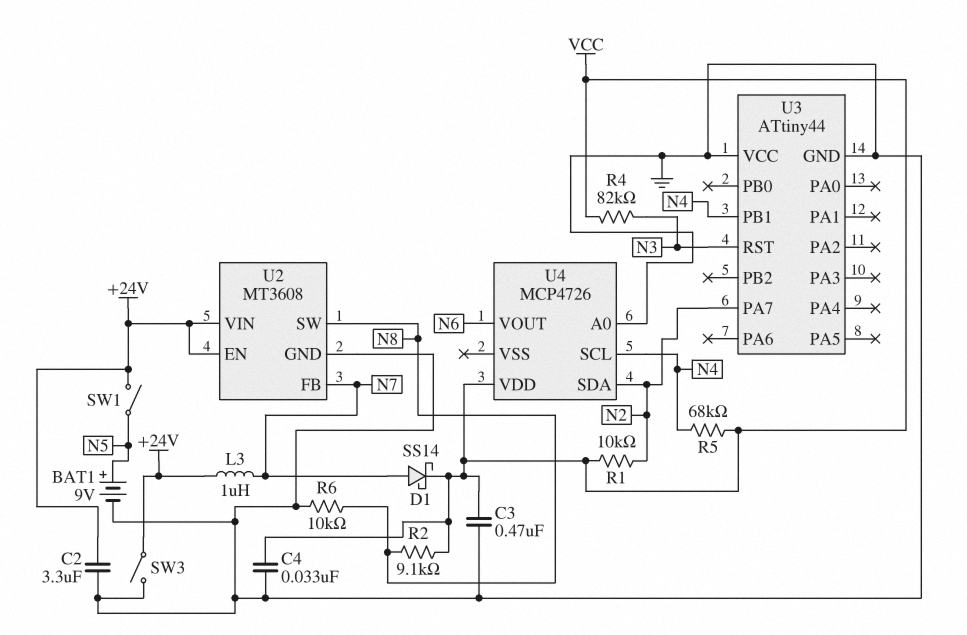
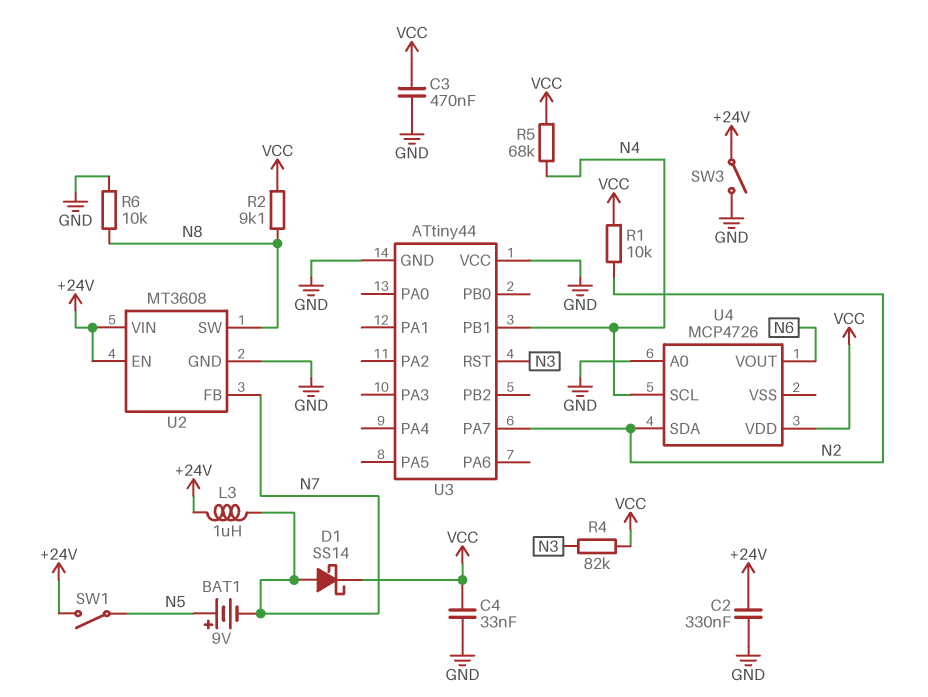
BAT1: 9V (plus N5, minus GND) -> 9V (plus N5, minus N7)
C2: 3.3uF (+24V, GND) -> 330nF (+24V, GND)

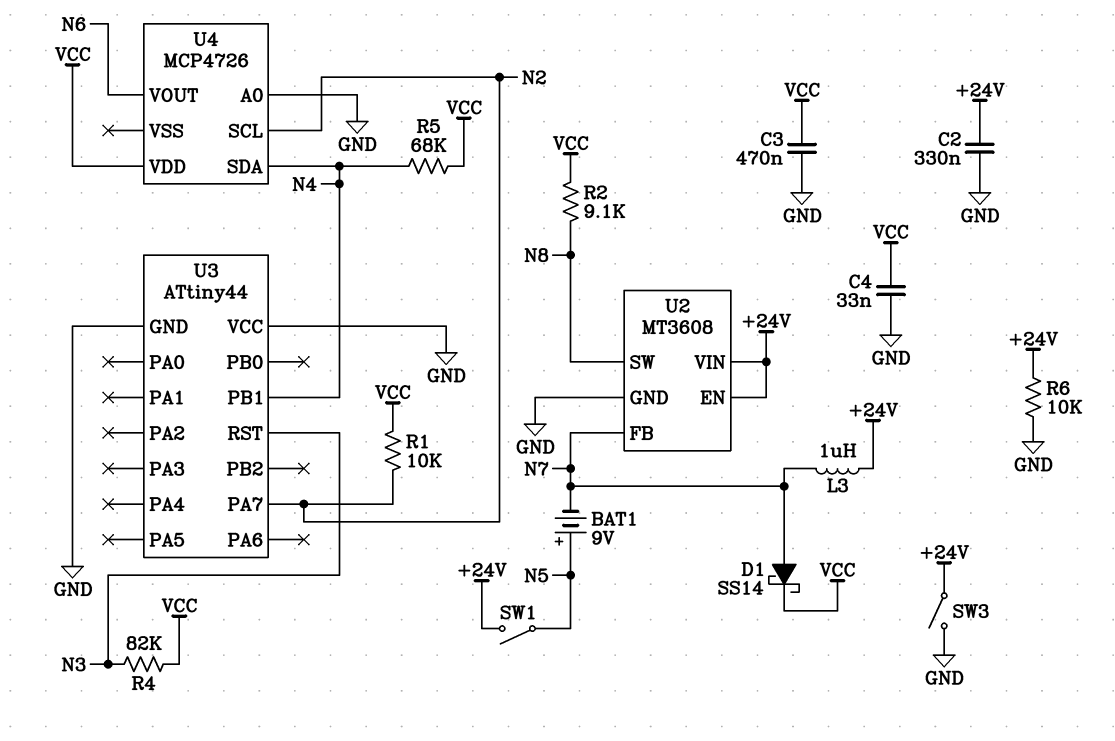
R6: 10k (GND, N8) -> 10k (+24V, GND)
U4 pin SCL: N4 -> N2
U4 pin SDA: N2 -> N4

